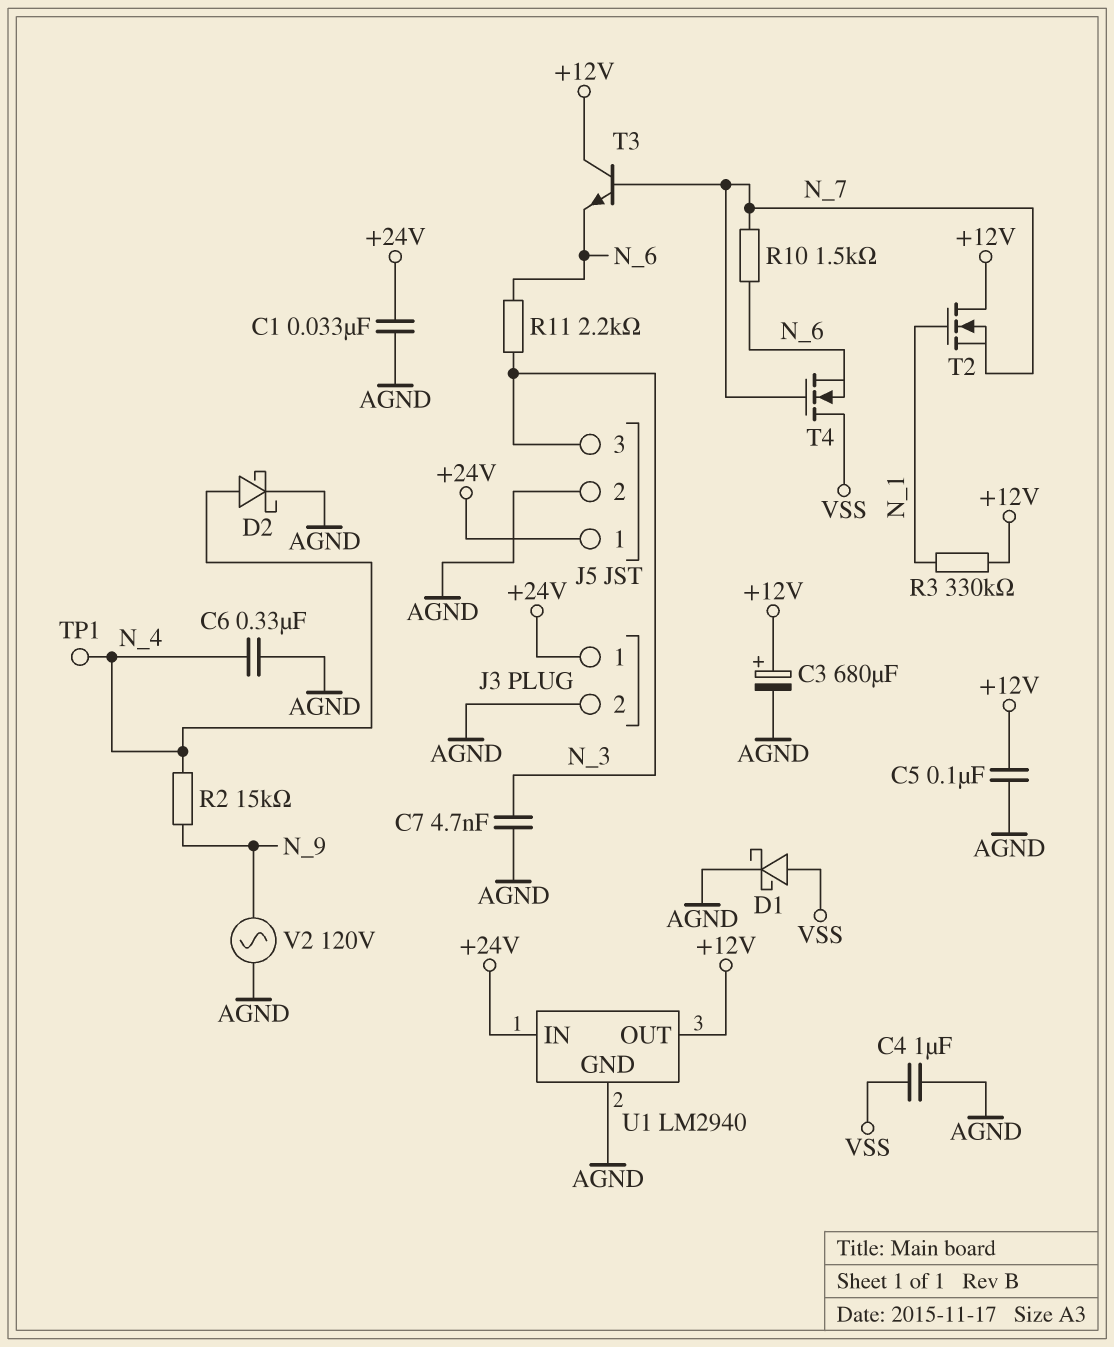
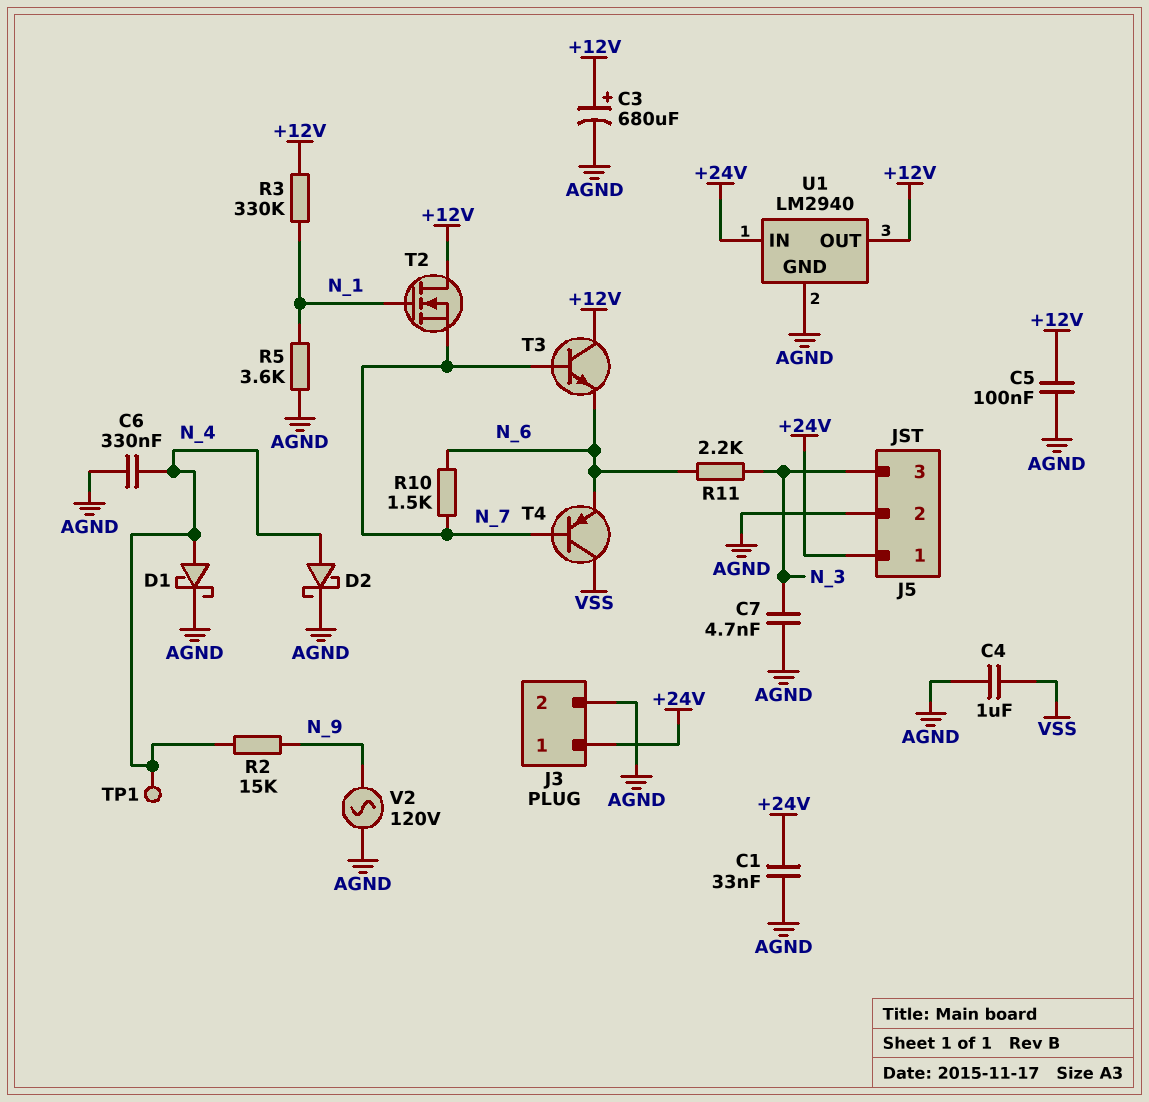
D1: schottky (A VSS, K AGND) -> schottky (A N_4, K AGND)
R5: none -> 3.6k (AGND, N_1)
T4: NMOS (G N_7, D VSS, S N_6) -> PNP (B N_7, C VSS, E N_6)

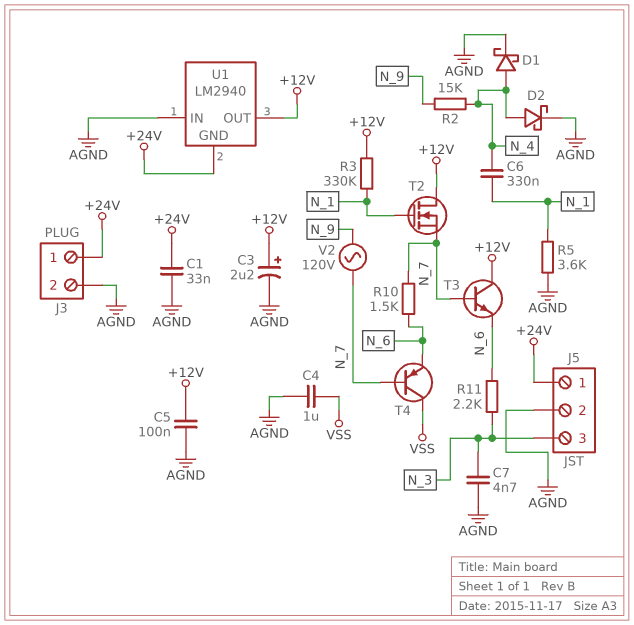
C3: 680uF (plus +12V, minus AGND) -> 2.2uF (plus +12V, minus AGND)
C6: 330nF (AGND, N_4) -> 330nF (N_1, N_4)
TP1: test point (N_4) -> none
U1 pin GND: AGND -> +24V
U1 pin IN: +24V -> AGND
V2: AC 120V (AGND, N_9) -> AC 120V (N_7, N_9)

